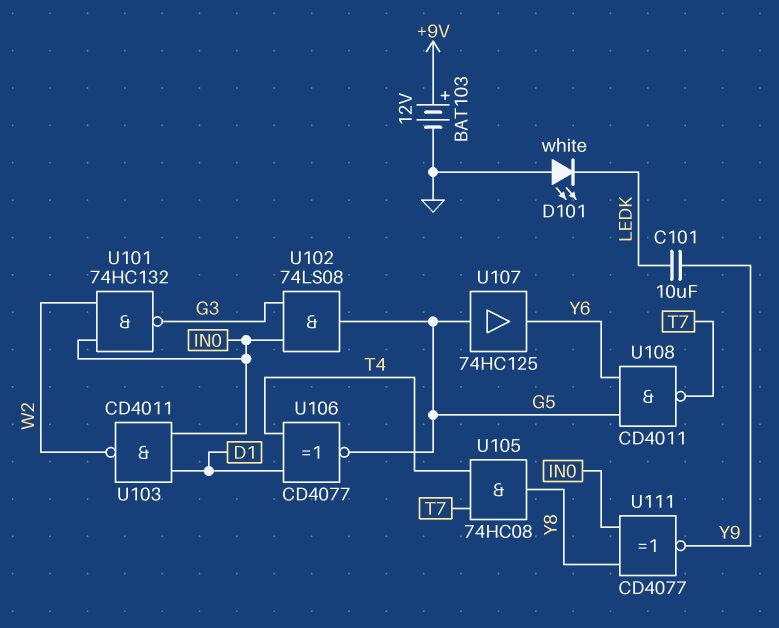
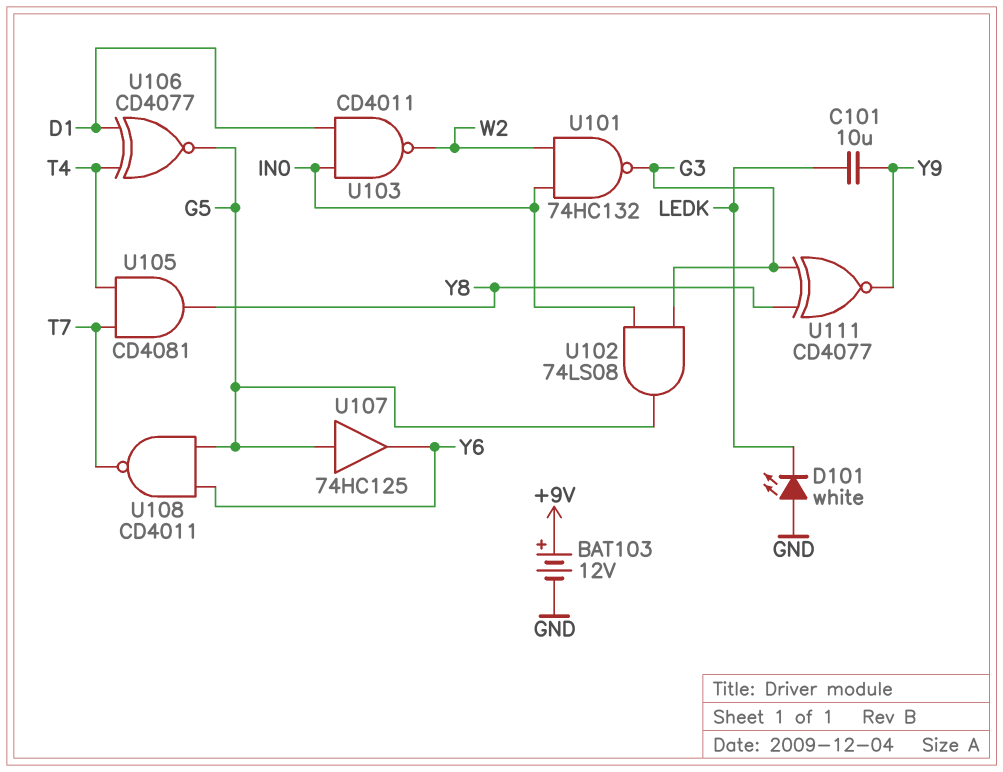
U105: AND 74HC08 (in T4, in T7, out Y8) -> AND CD4081 (in T4, in T7, out Y8)
U111: XNOR CD4077 (in IN0, in Y8, out Y9) -> XNOR CD4077 (in G3, in Y8, out Y9)

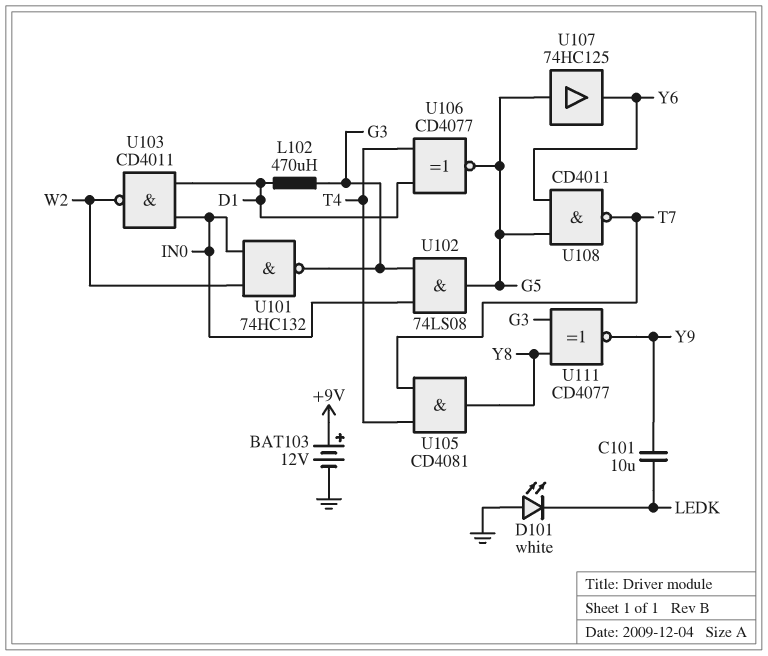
L102: none -> 470uH (D1, G3)

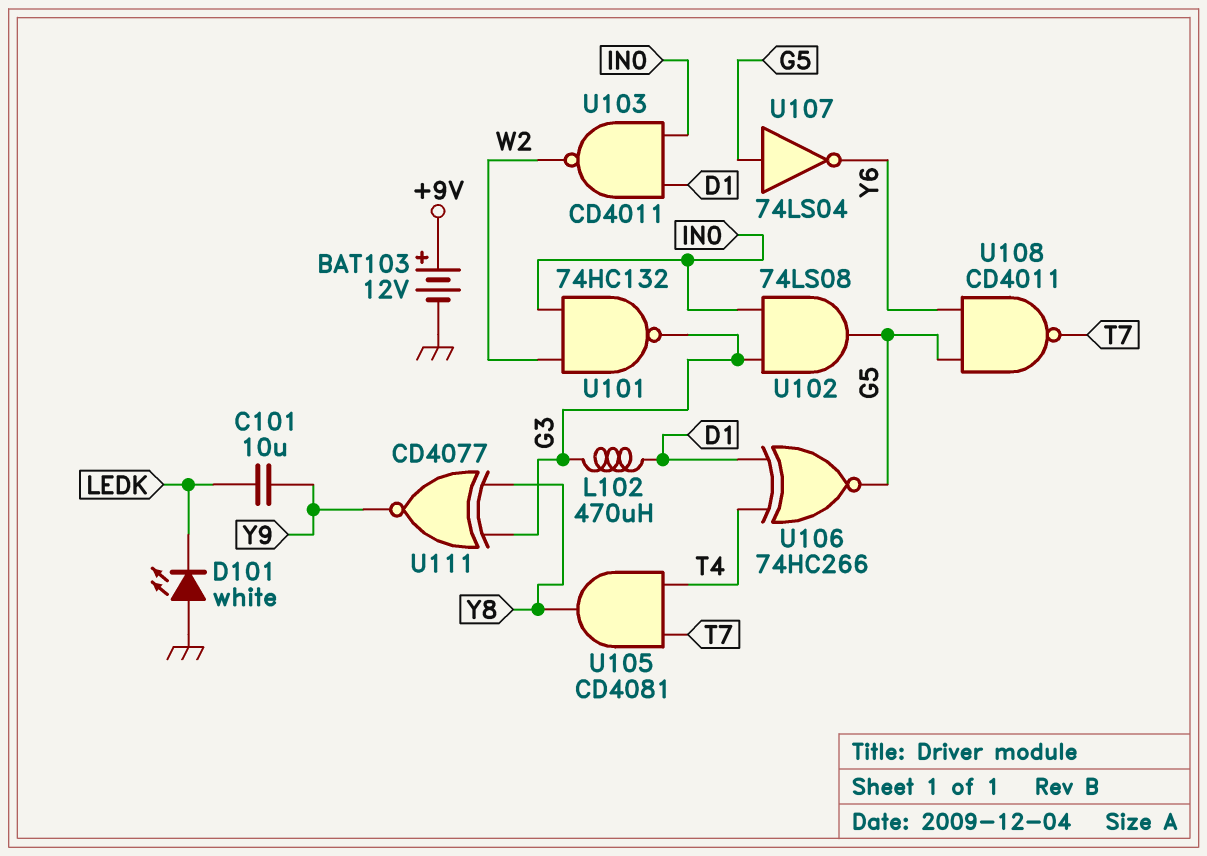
U106: XNOR CD4077 (in D1, in T4, out G5) -> XNOR 74HC266 (in D1, in T4, out G5)
U107: buffer 74HC125 (in G5, out Y6) -> NOT 74LS04 (in G5, out Y6)

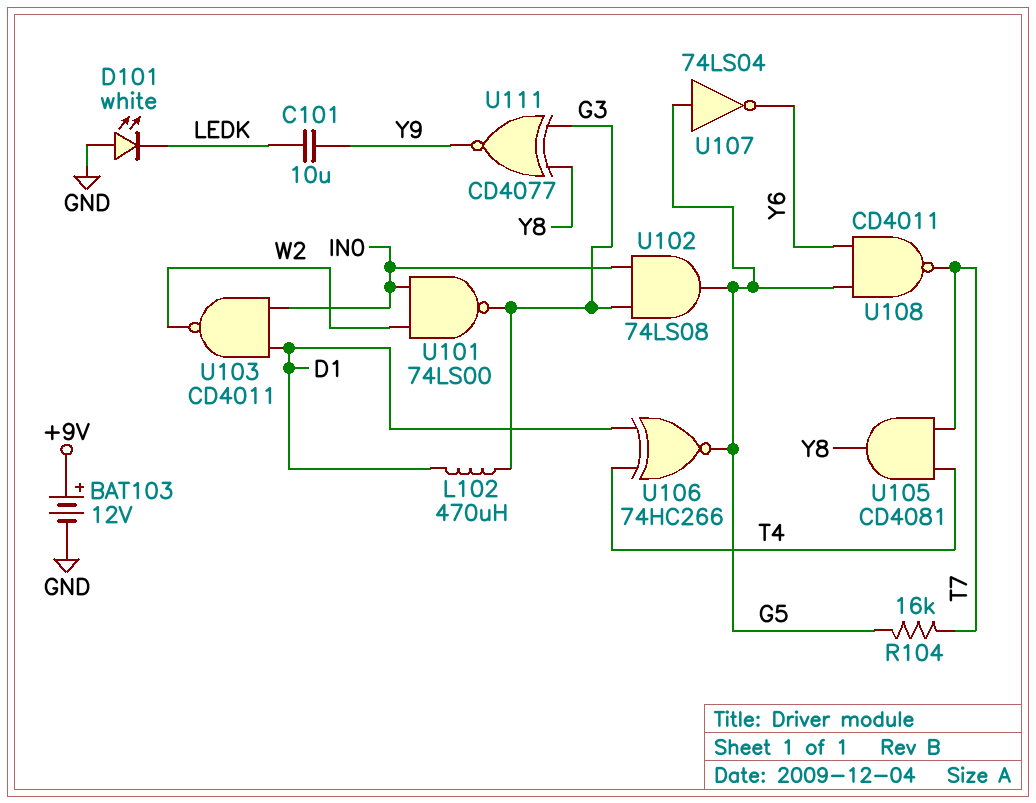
R104: none -> 16k (G5, T7)
U101: NAND 74HC132 (in IN0, in W2, out G3) -> NAND 74LS00 (in IN0, in W2, out G3)

